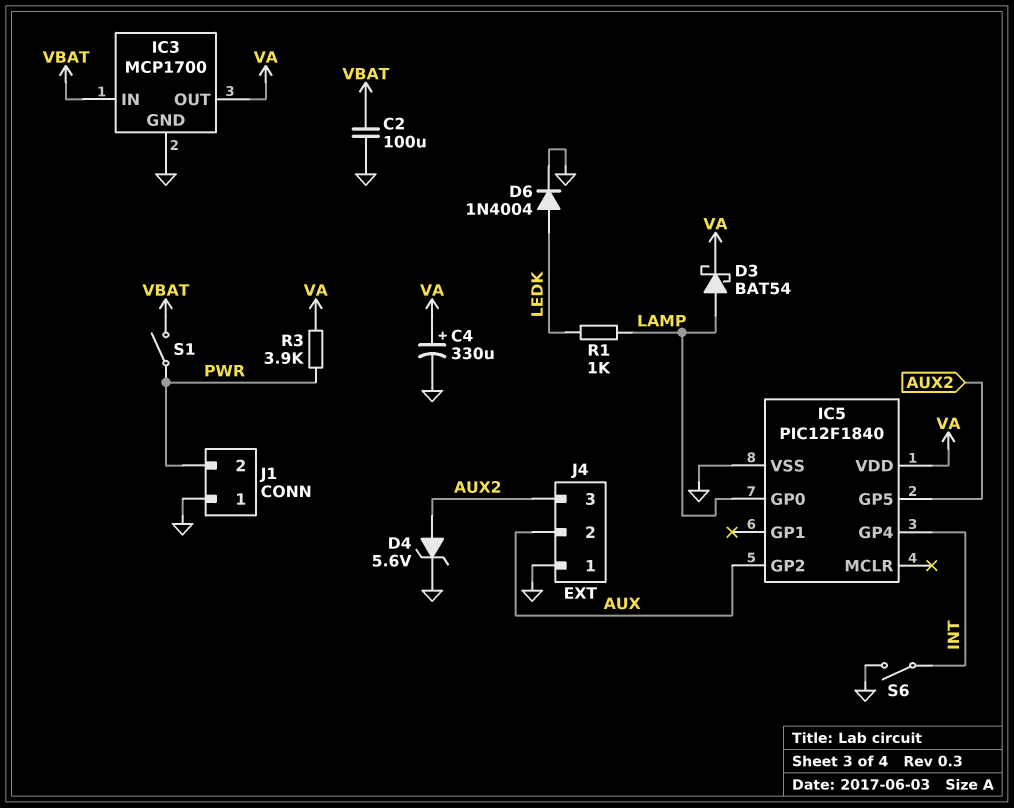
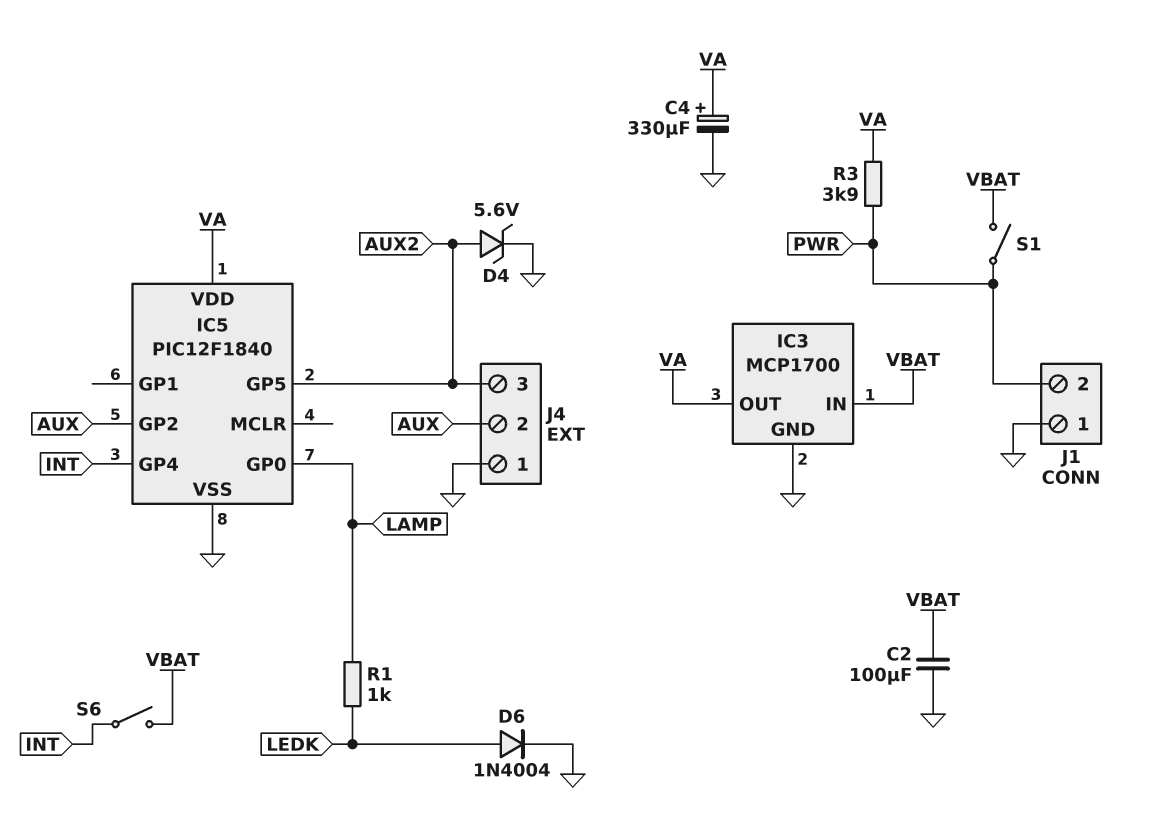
D3: schottky BAT54 (A LAMP, K VA) -> none
S6: switch (GND, INT) -> switch (INT, VBAT)

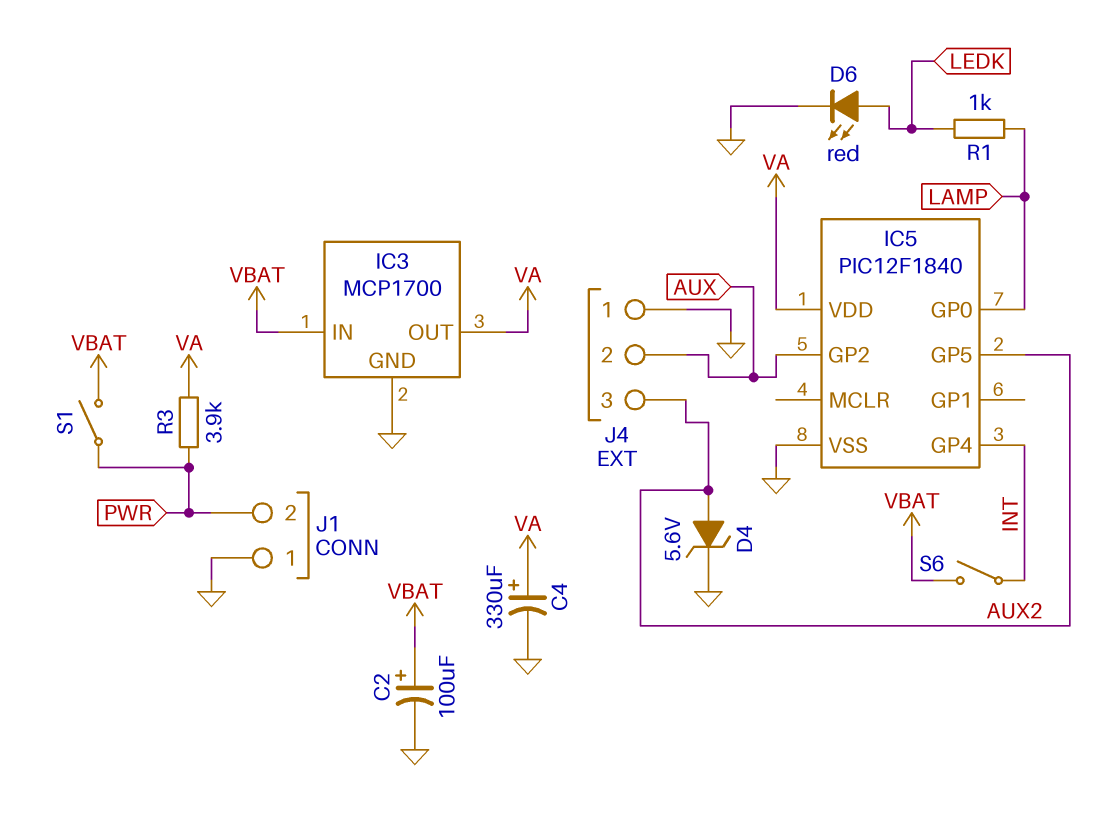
C2: 100uF (GND, VBAT) -> 100uF (plus VBAT, minus GND)
D6: diode 1N4004 (A LEDK, K GND) -> LED red (A LEDK, K GND)

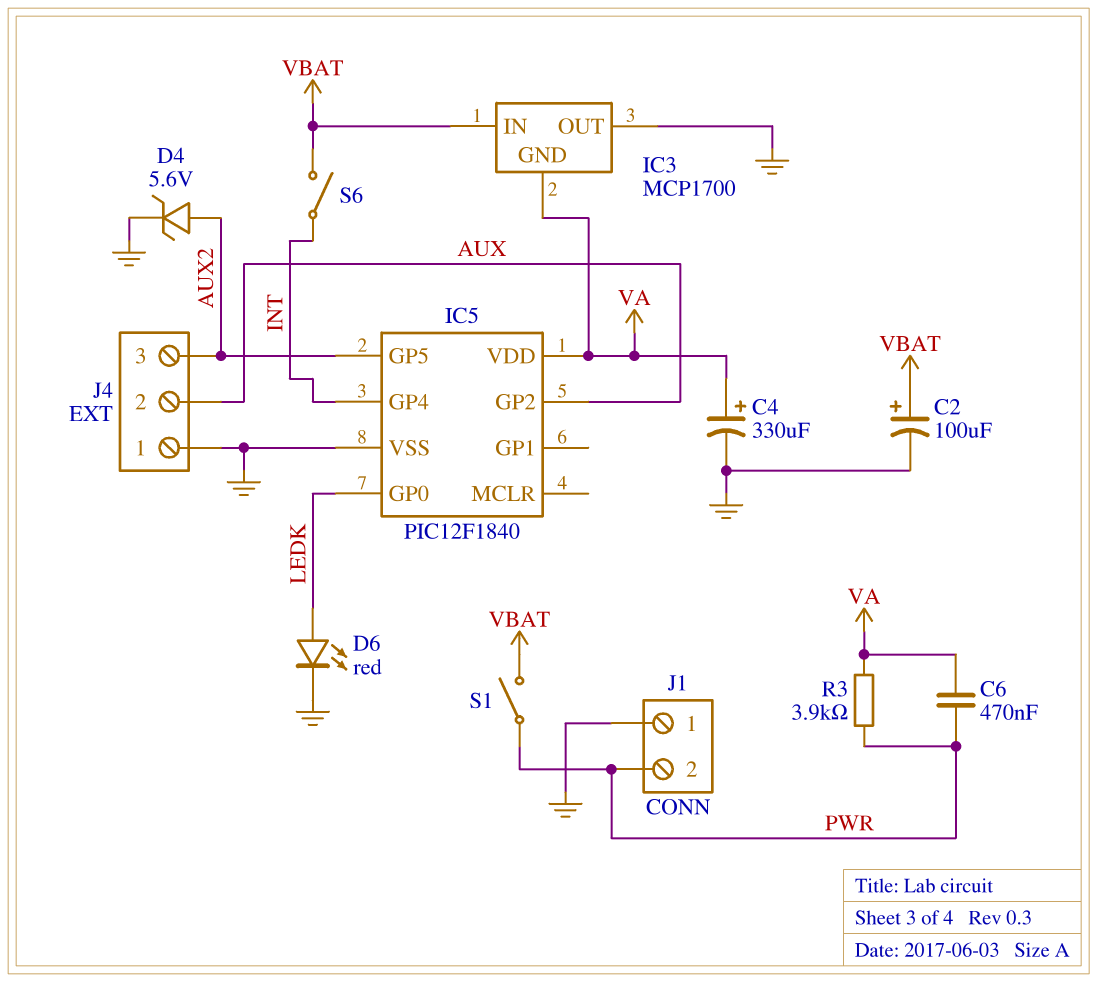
C6: none -> 470nF (PWR, VA)
IC3 pin GND: GND -> VA
IC3 pin OUT: VA -> GND
IC5 pin GP0: LAMP -> LEDK
R1: 1k (LAMP, LEDK) -> none

